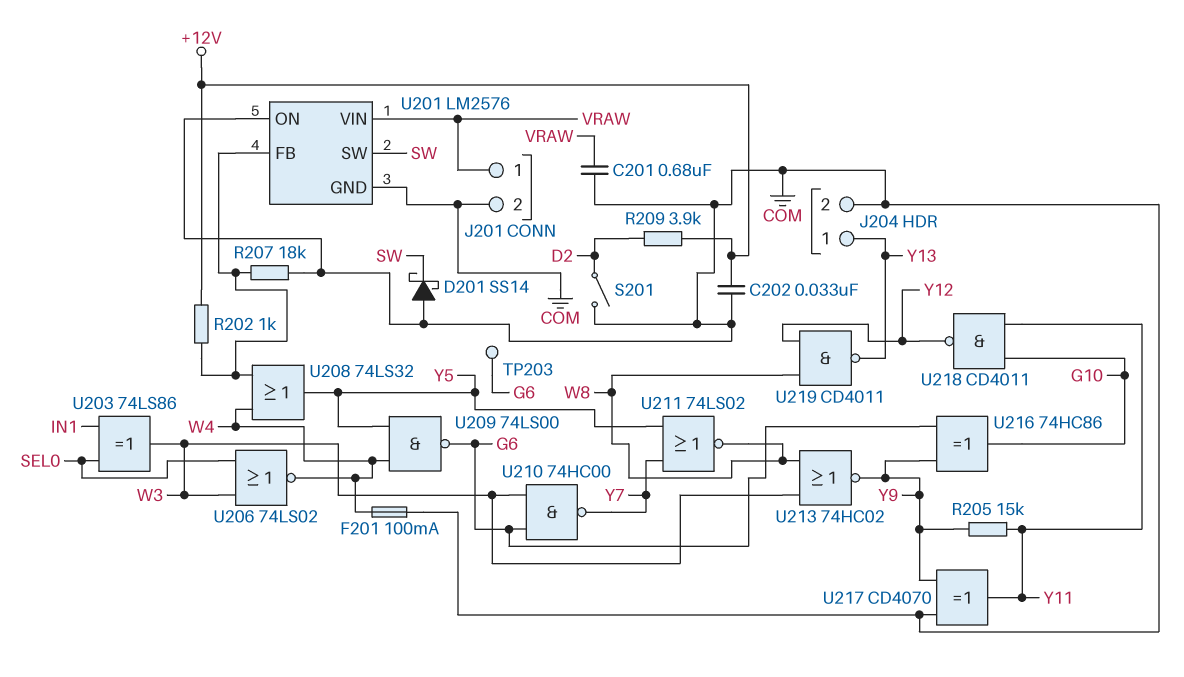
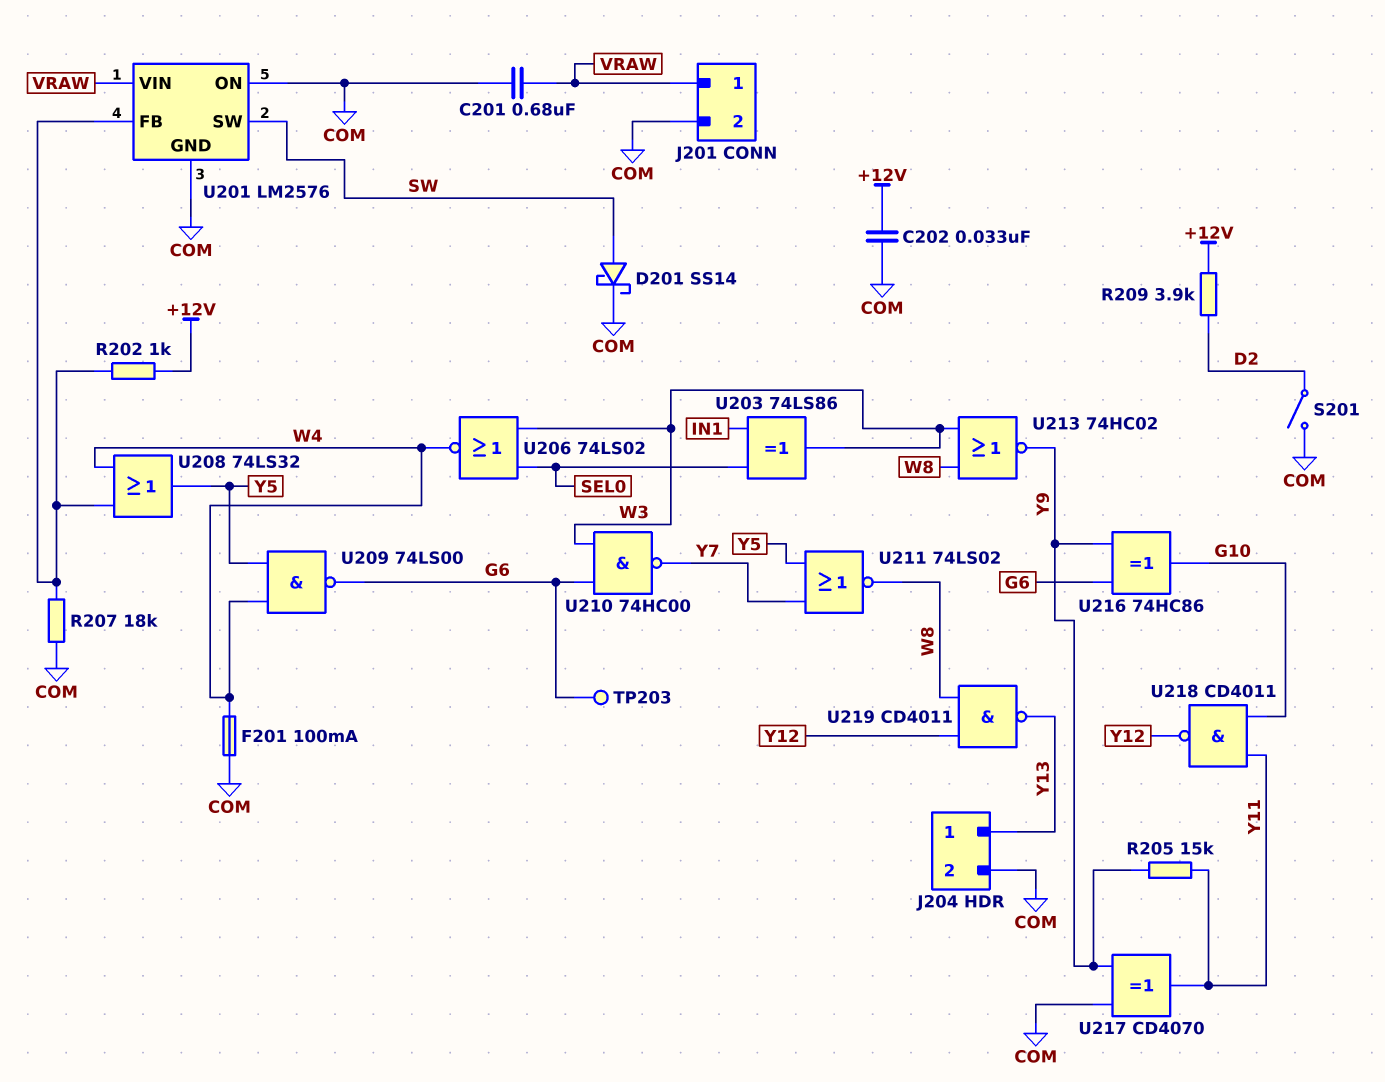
D201: schottky SS14 (A COM, K SW) -> schottky SS14 (A SW, K COM)

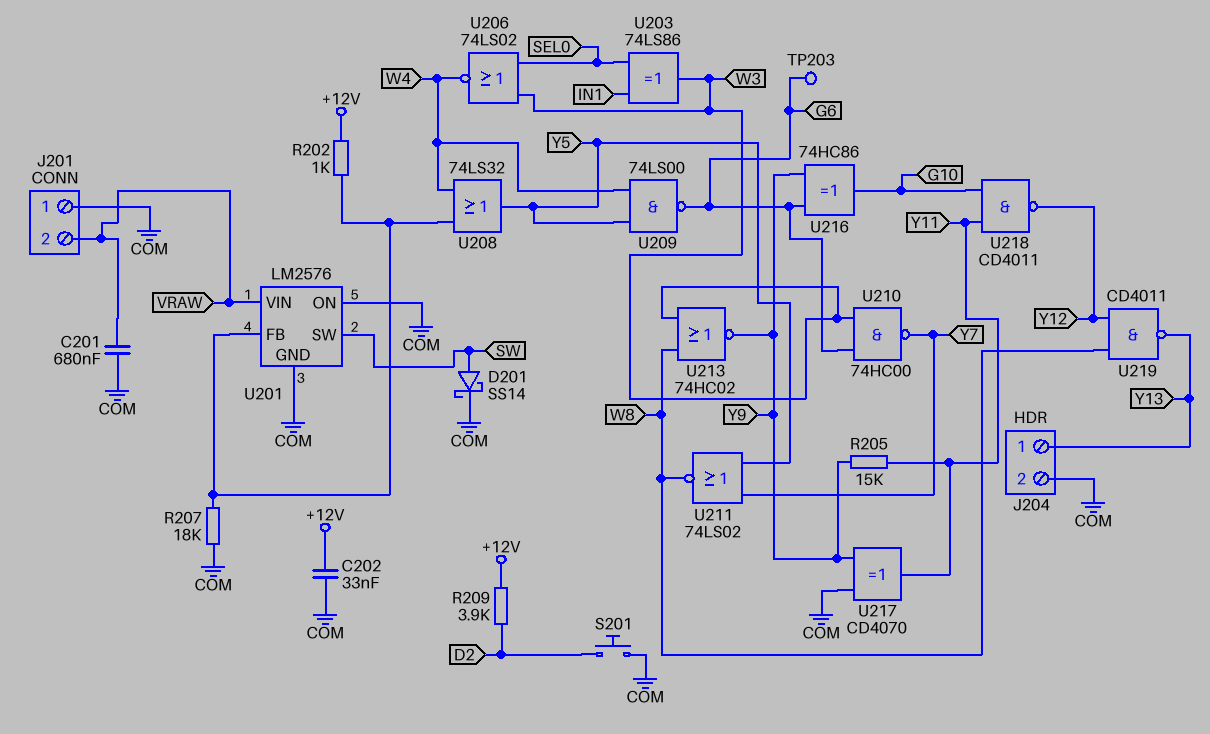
F201: 100mA (COM, W4) -> none
J201 pin 1: VRAW -> COM
J201 pin 2: COM -> VRAW
S201: switch (COM, D2) -> button (COM, D2)

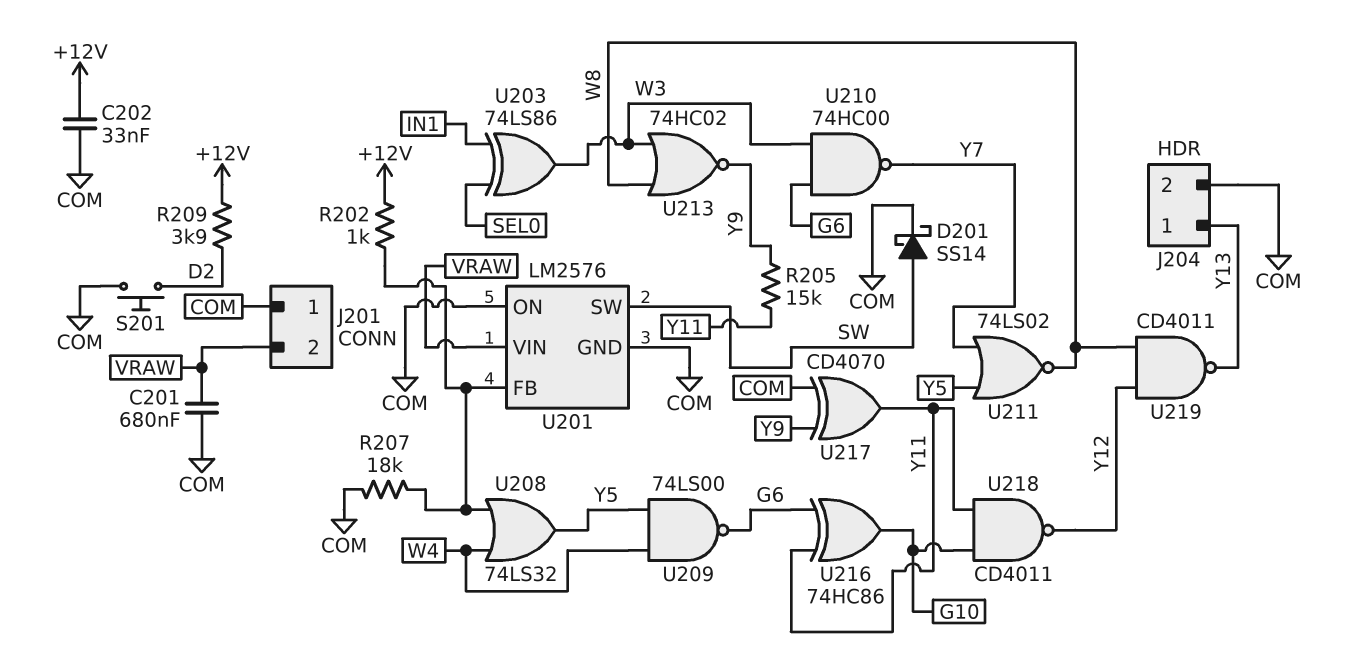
TP203: test point (G6) -> none
U206: NOR 74LS02 (in SEL0, in W3, out W4) -> none
U216: XOR 74HC86 (in G6, in Y9, out G10) -> XOR 74HC86 (in G6, in Y11, out G10)

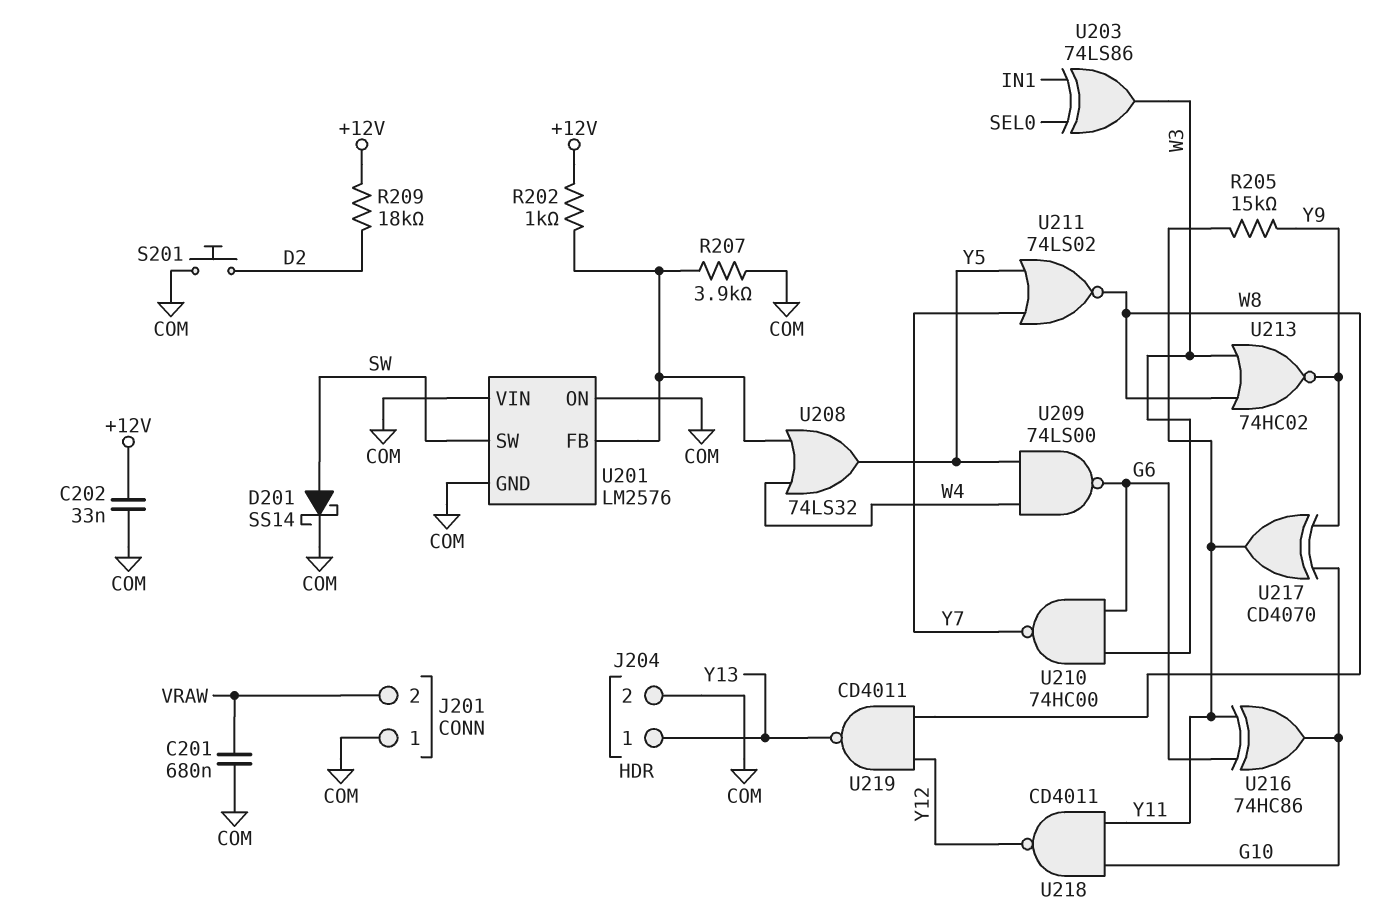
R207: 18k (COM, U201/FB) -> 3.9k (COM, U201/FB)
R209: 3.9k (+12V, D2) -> 18k (+12V, D2)
U201 pin VIN: VRAW -> COM
U217: XOR CD4070 (in COM, in Y9, out Y11) -> XOR CD4070 (in G10, in Y9, out Y11)

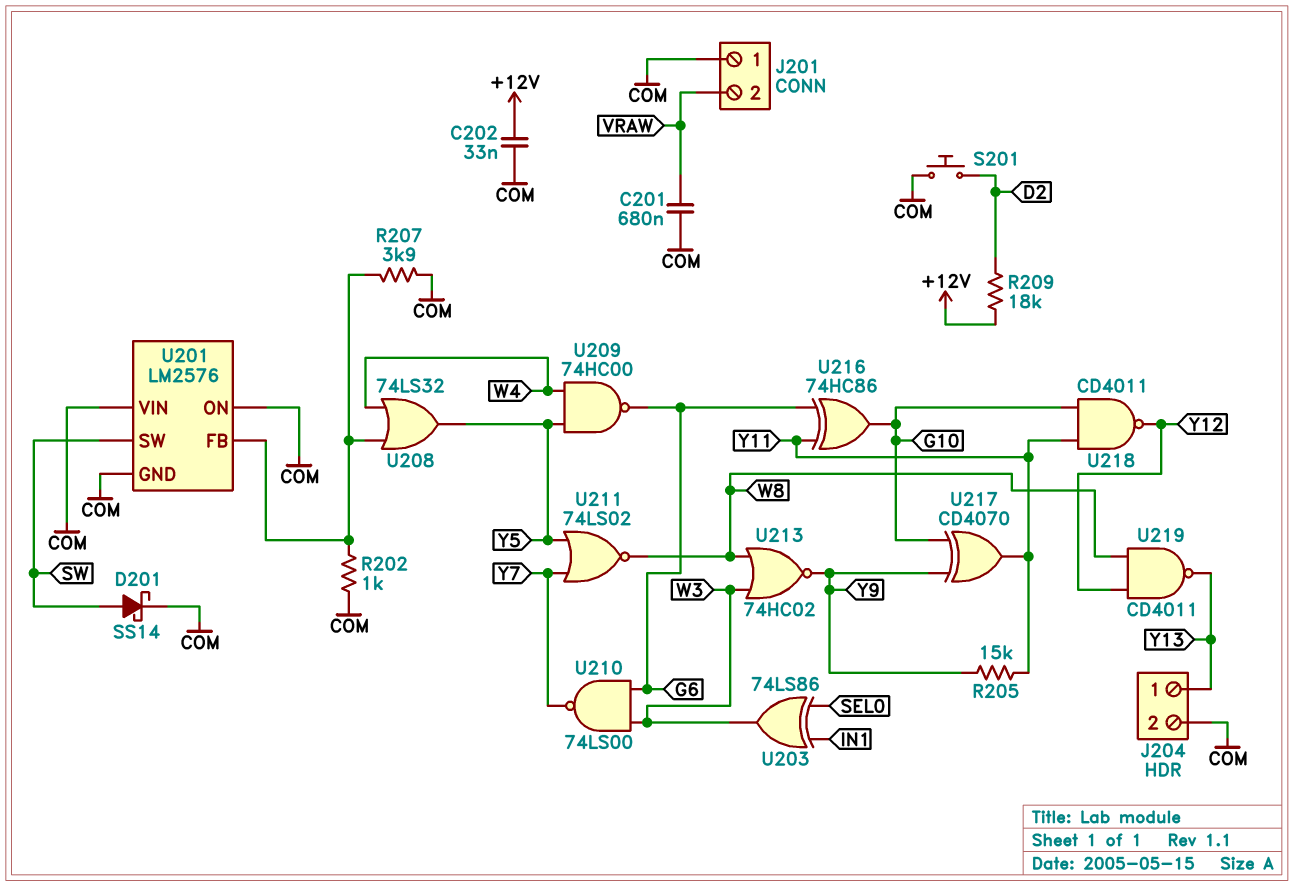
R202: 1k (+12V, U201/FB) -> 1k (COM, U201/FB)
U209: NAND 74LS00 (in W4, in Y5, out G6) -> NAND 74HC00 (in W4, in Y5, out G6)
U210: NAND 74HC00 (in G6, in W3, out Y7) -> NAND 74LS00 (in G6, in W3, out Y7)

